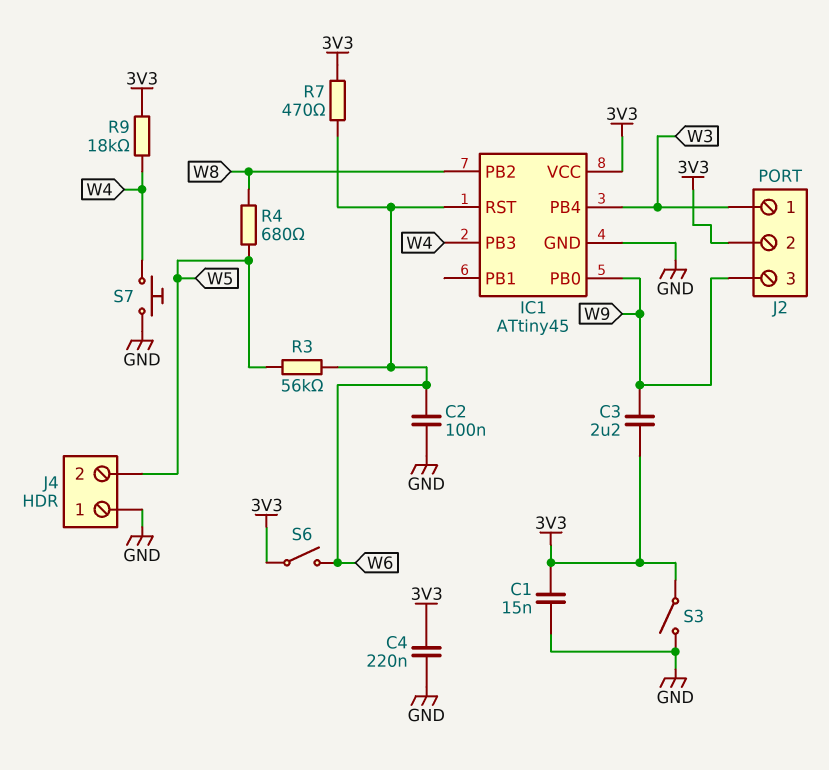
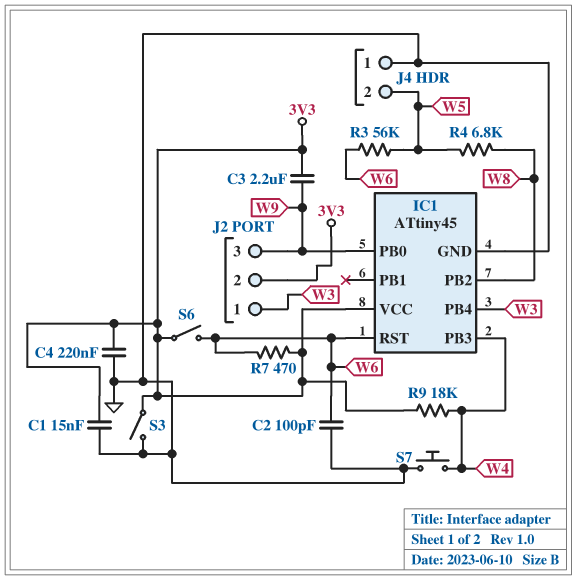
C2: 100nF (GND, W6) -> 100pF (GND, W6)
R4: 680 (W5, W8) -> 6.8k (W5, W8)

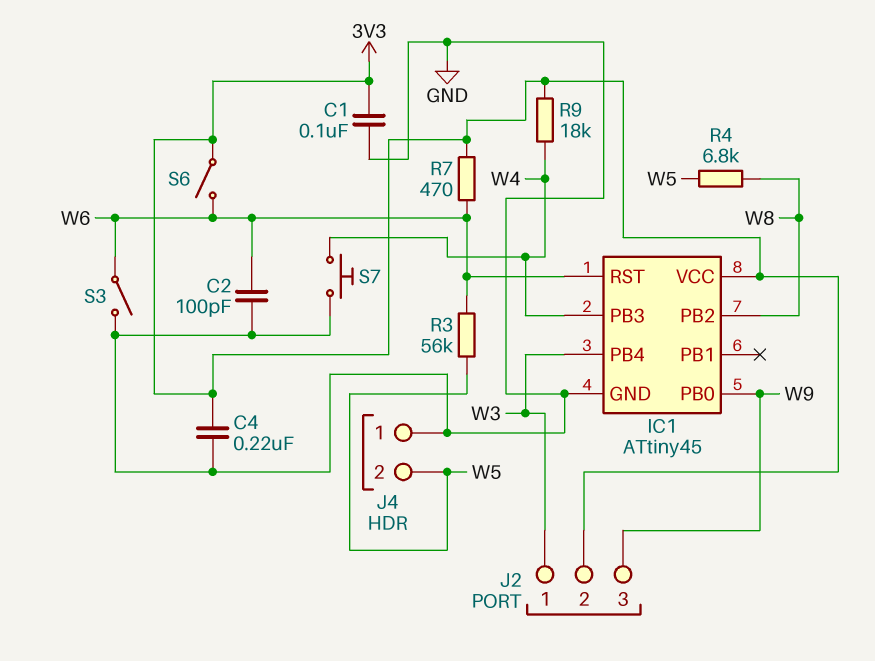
C1: 15nF (3V3, GND) -> 100nF (3V3, GND)
C3: 2.2uF (3V3, W9) -> none
S3: switch (3V3, GND) -> switch (GND, W6)

